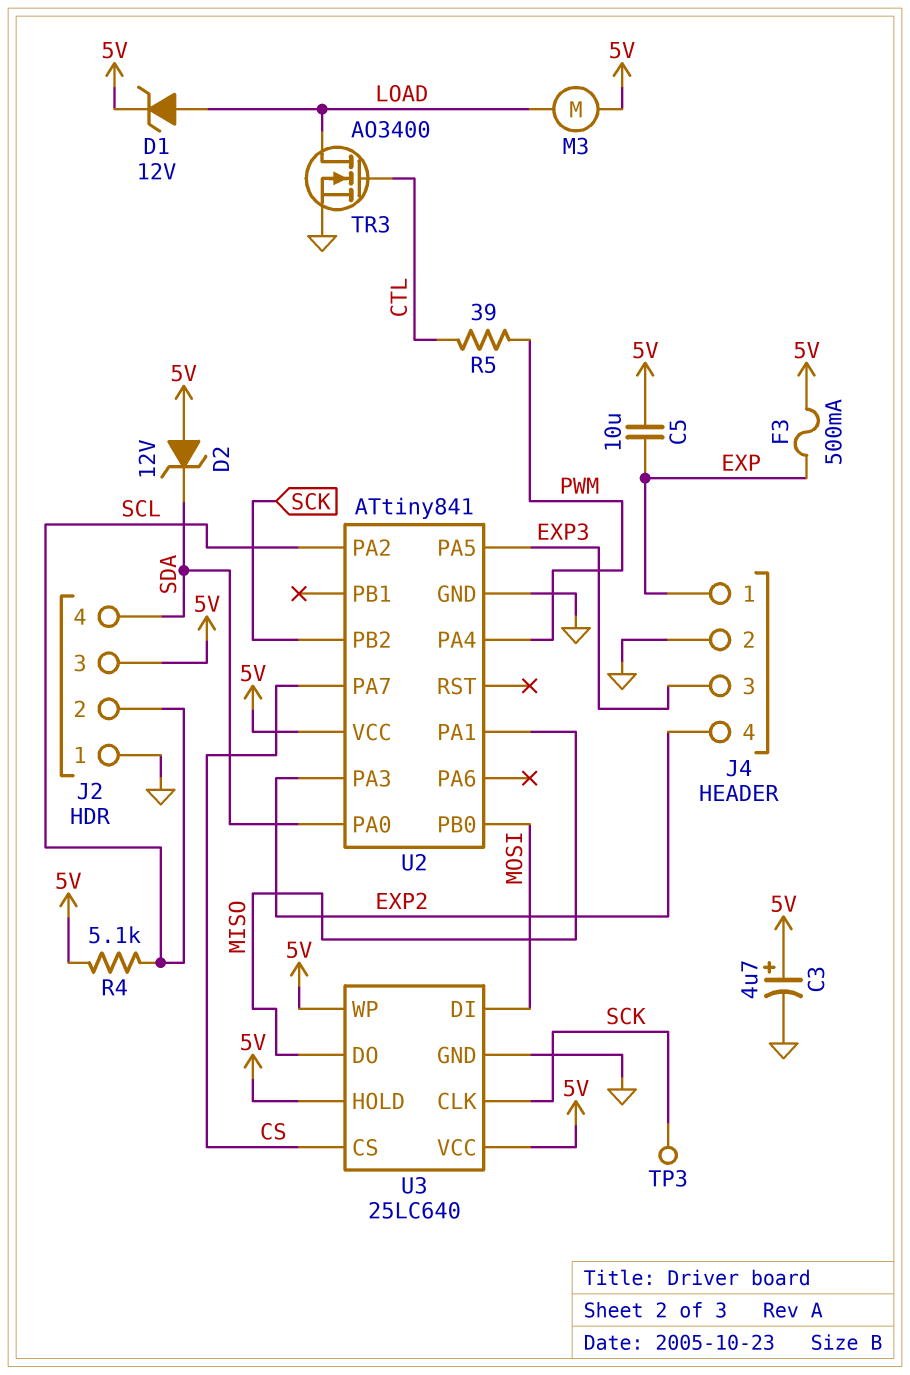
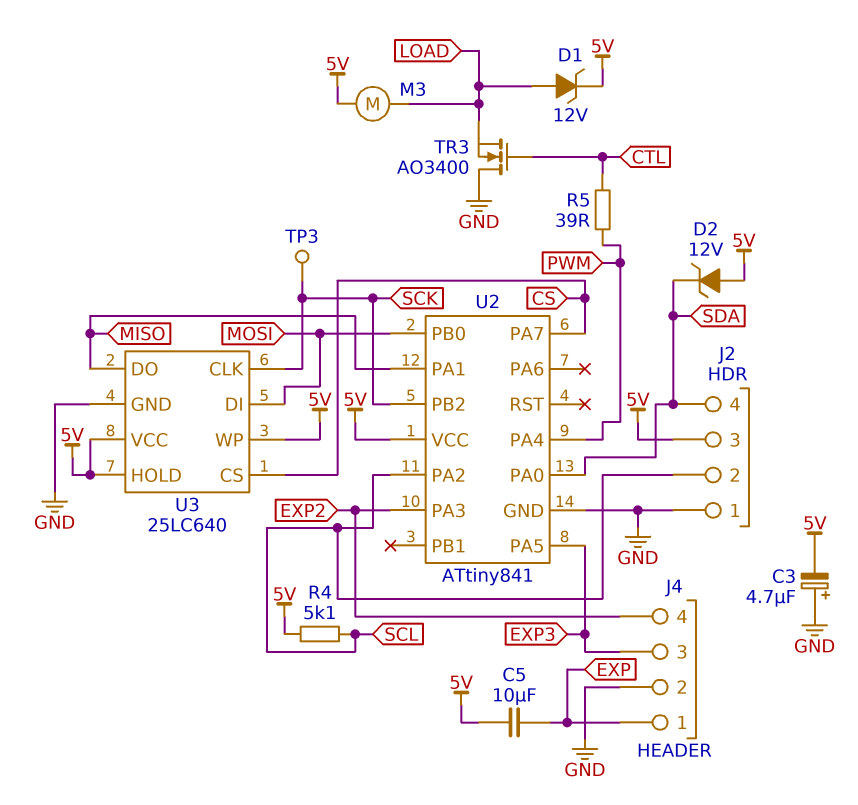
C3: 4.7uF (plus 5V, minus GND) -> 4.7uF (plus GND, minus 5V)
F3: 500mA (5V, EXP) -> none
TR3: NMOS AO3400 (G CTL, D LOAD, S GND) -> NMOS AO3400 (G CTL, D GND, S LOAD)

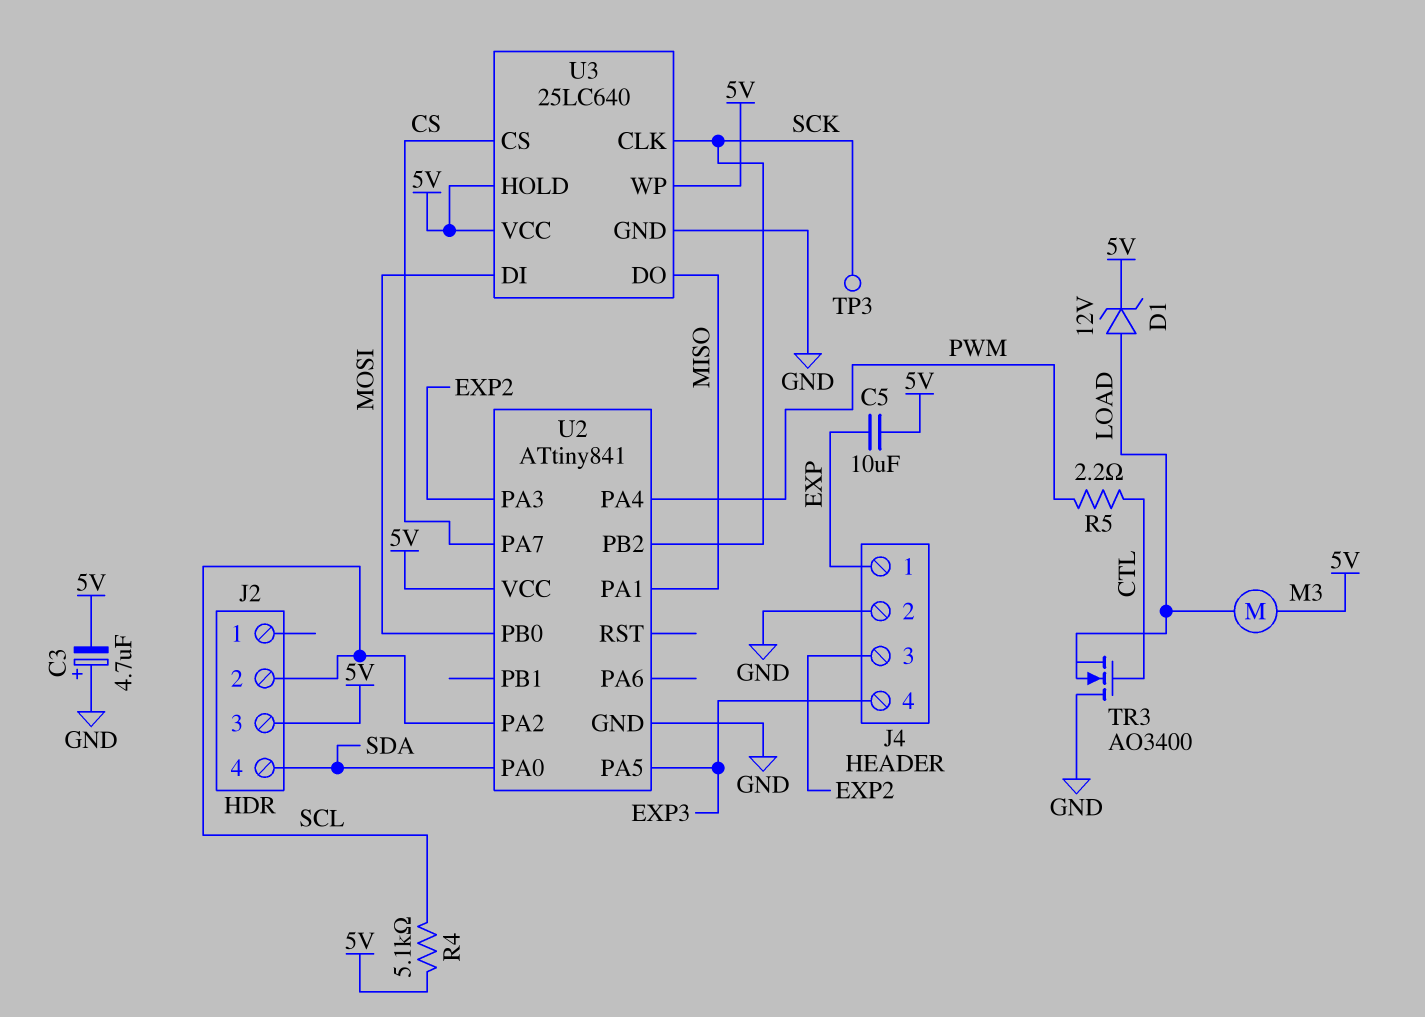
D2: zener 12V (A 5V, K SDA) -> none
J2 pin 1: GND -> none
J4 pin 3: EXP3 -> EXP2
J4 pin 4: EXP2 -> EXP3
R5: 39 (CTL, PWM) -> 2.2 (CTL, PWM)

